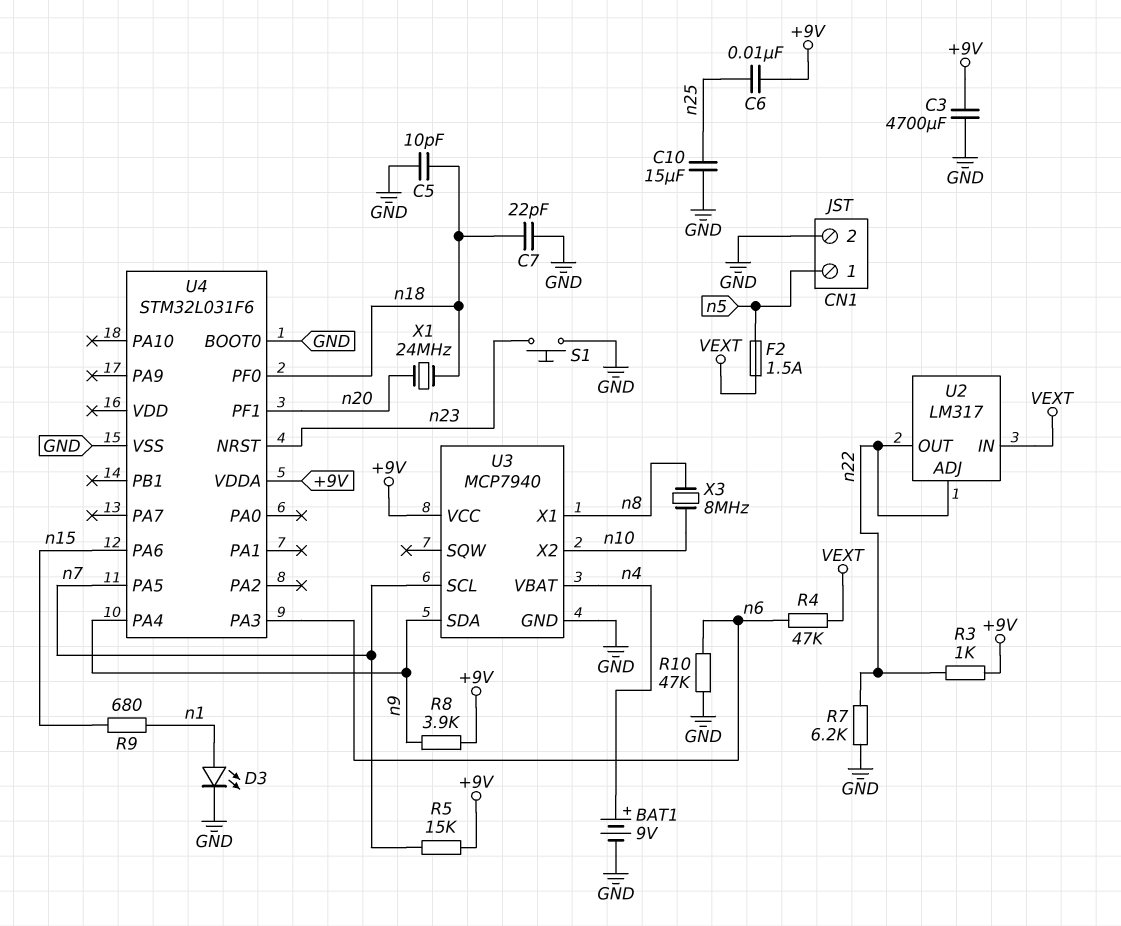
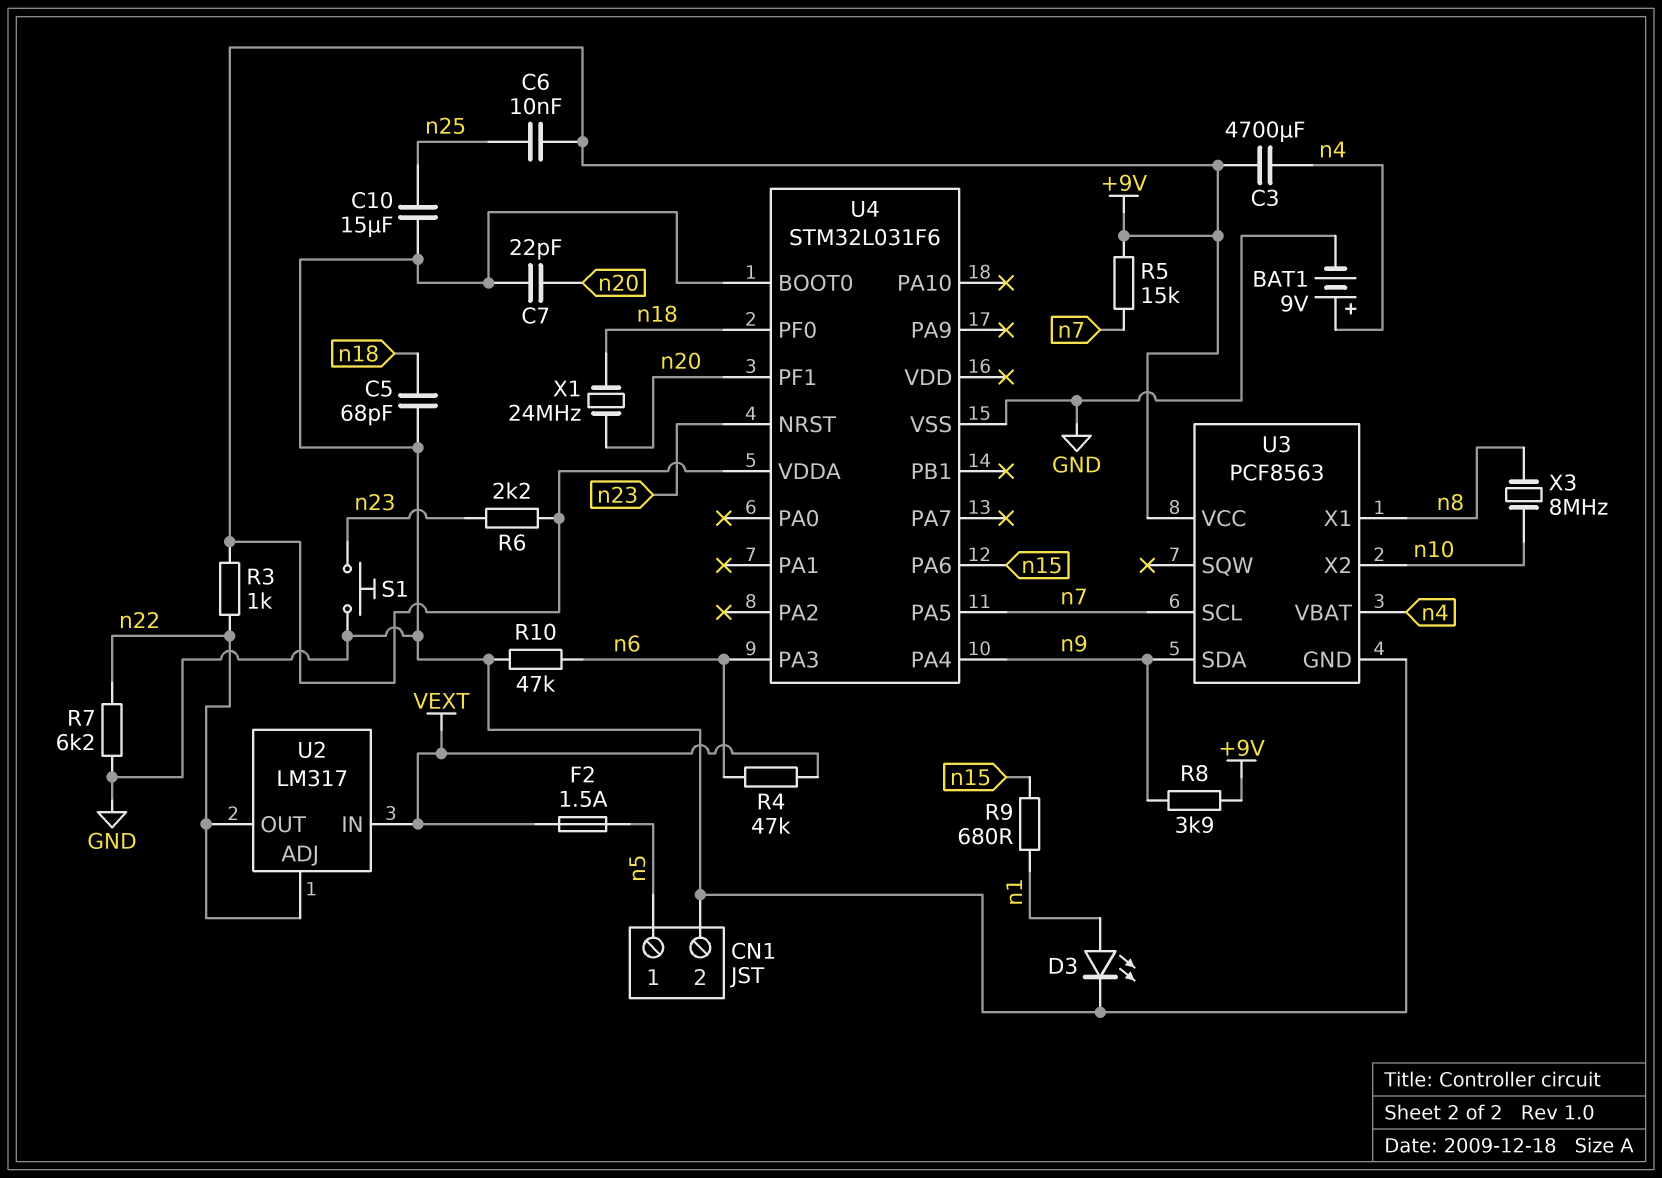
C3: 4700uF (+9V, GND) -> 4700uF (+9V, n4)
C5: 10pF (GND, n18) -> 68pF (GND, n18)
C7: 22pF (GND, n18) -> 22pF (GND, n20)
R6: none -> 2.2k (+9V, n23)
U3: MCP7940 -> PCF8563

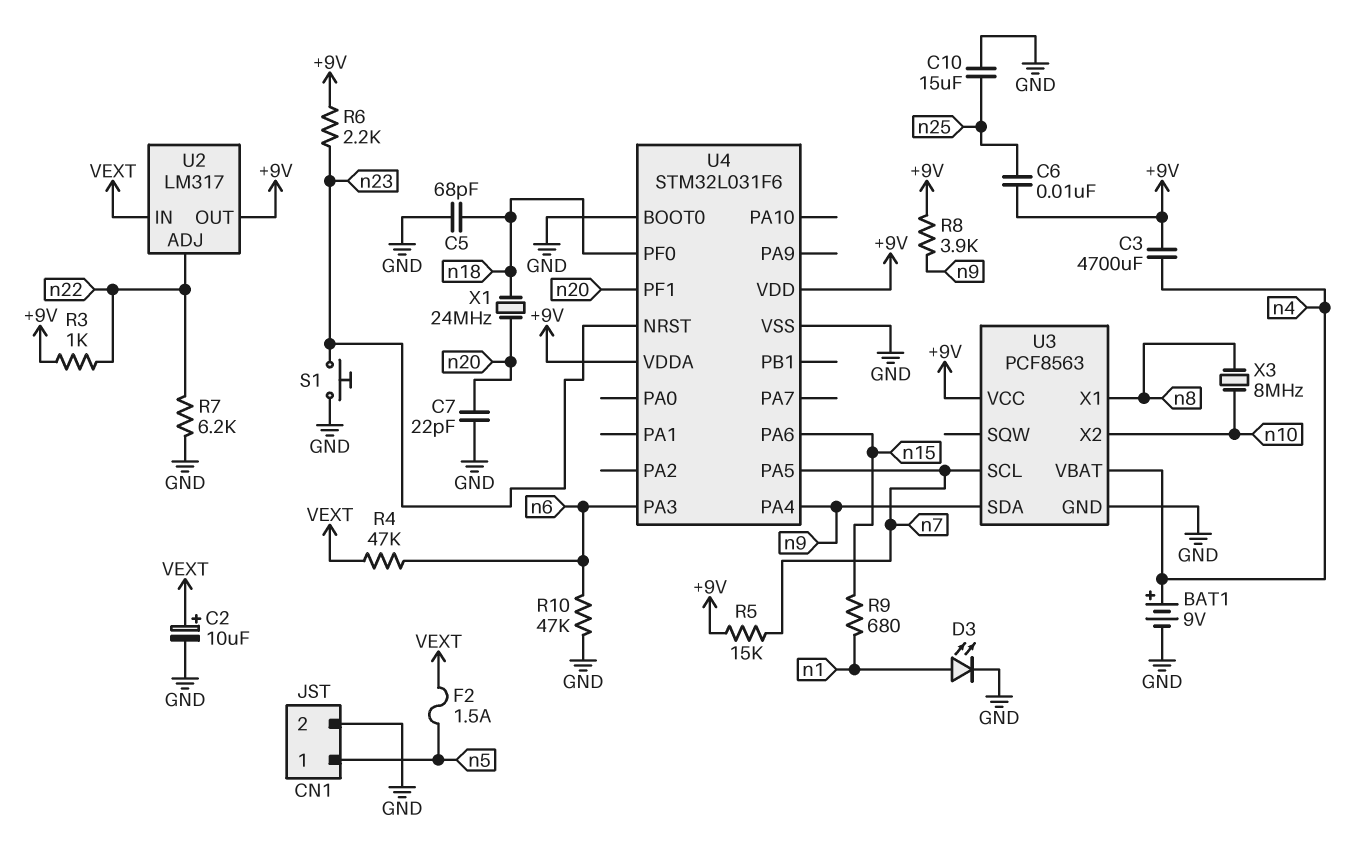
C2: none -> 10uF (plus VEXT, minus GND)
U2 pin OUT: n22 -> +9V
U4 pin VDD: none -> +9V

